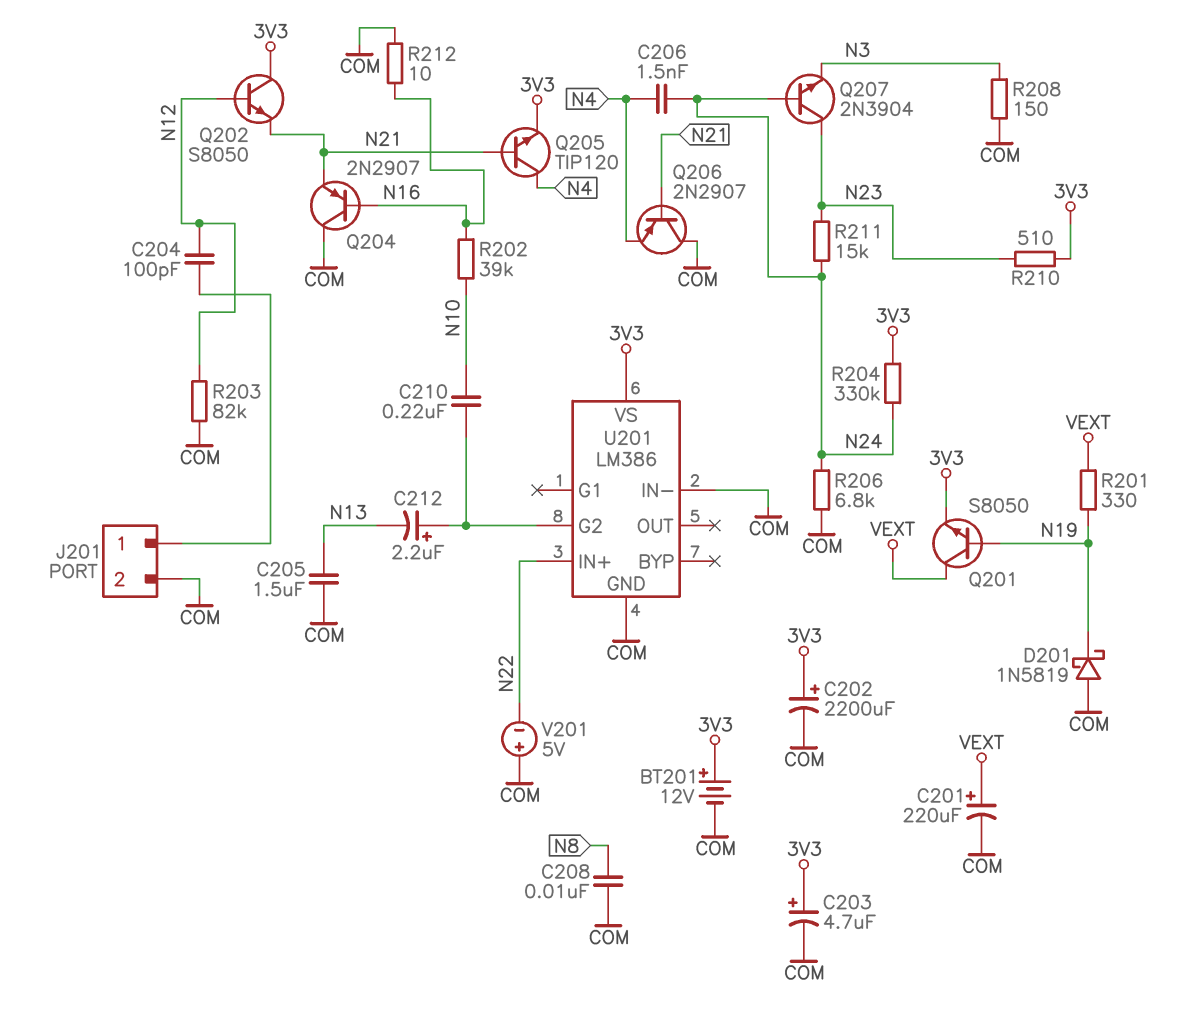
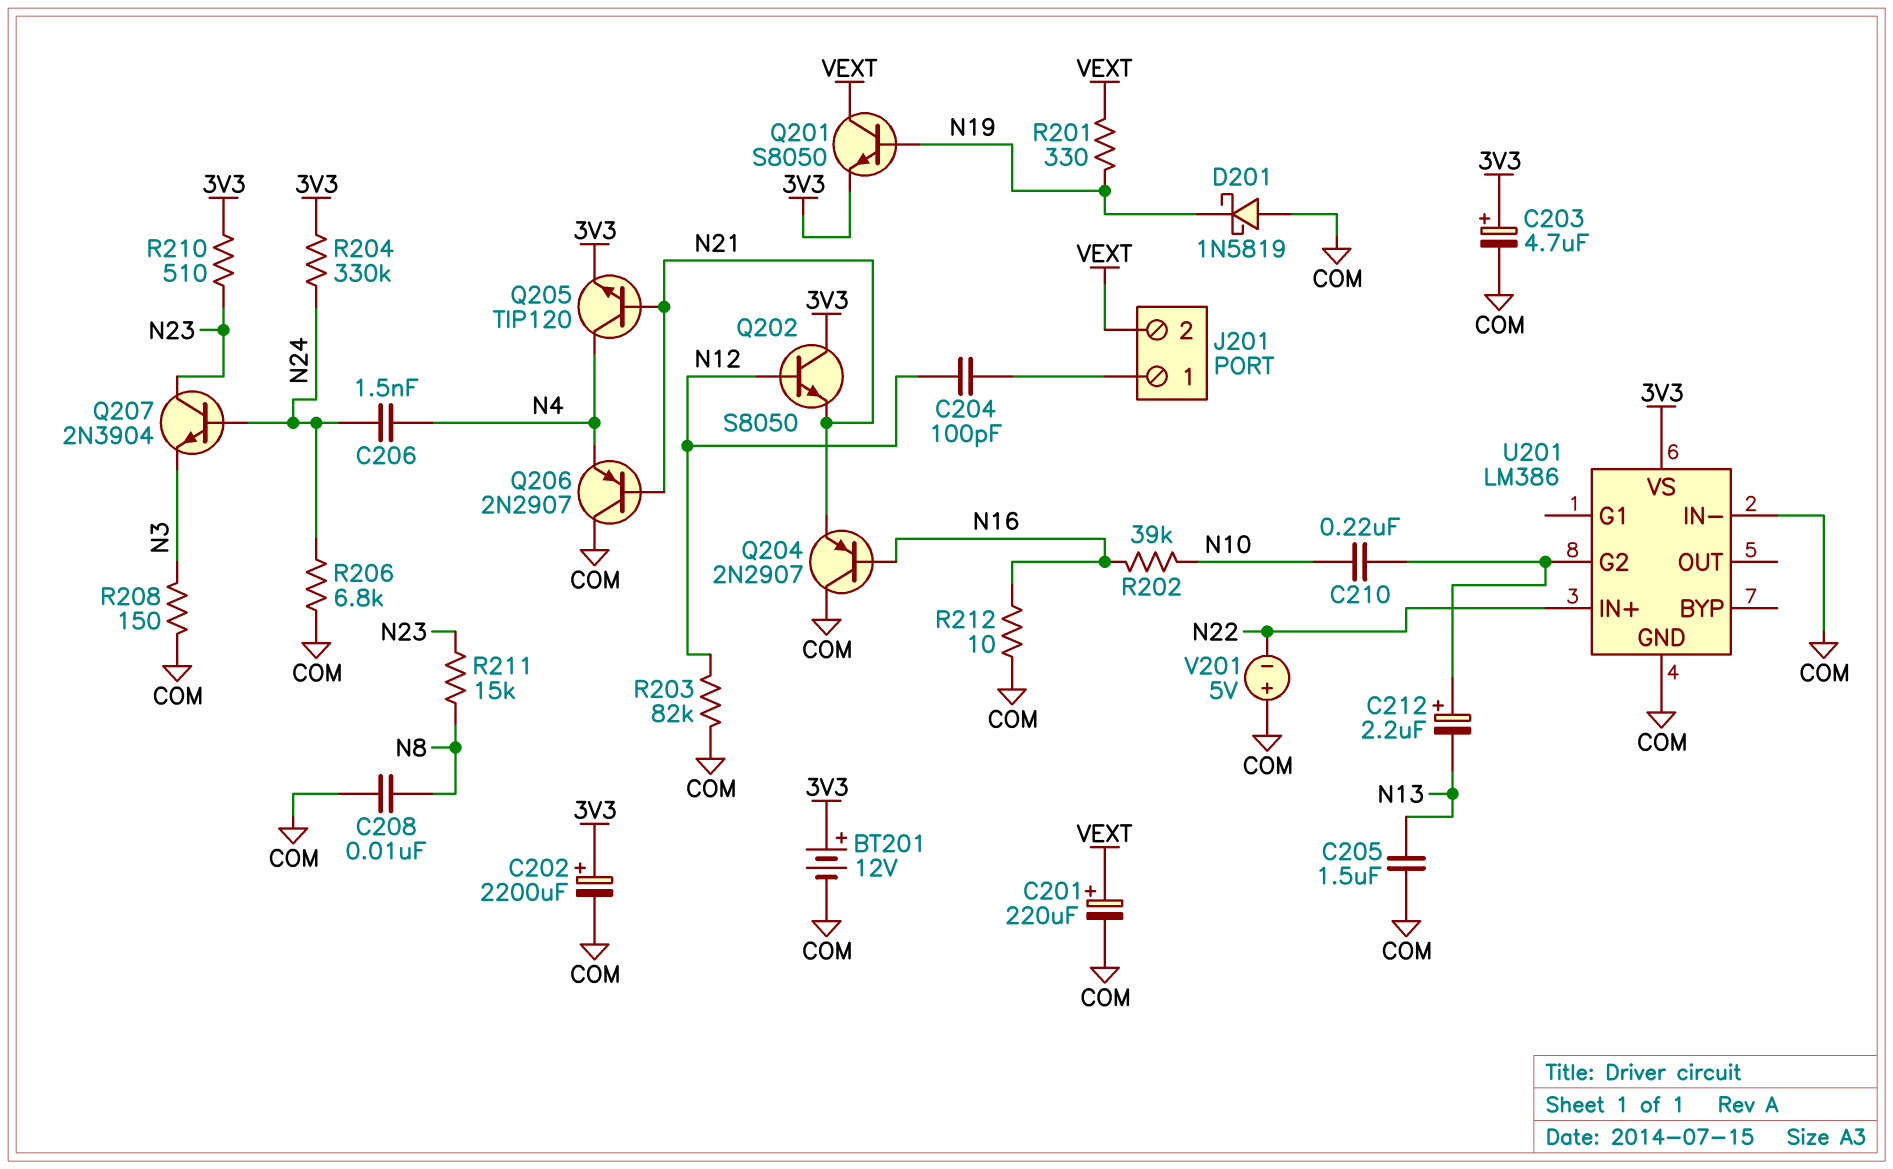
J201 pin 2: COM -> VEXT
R211: 15k (N23, N24) -> 15k (N8, N23)

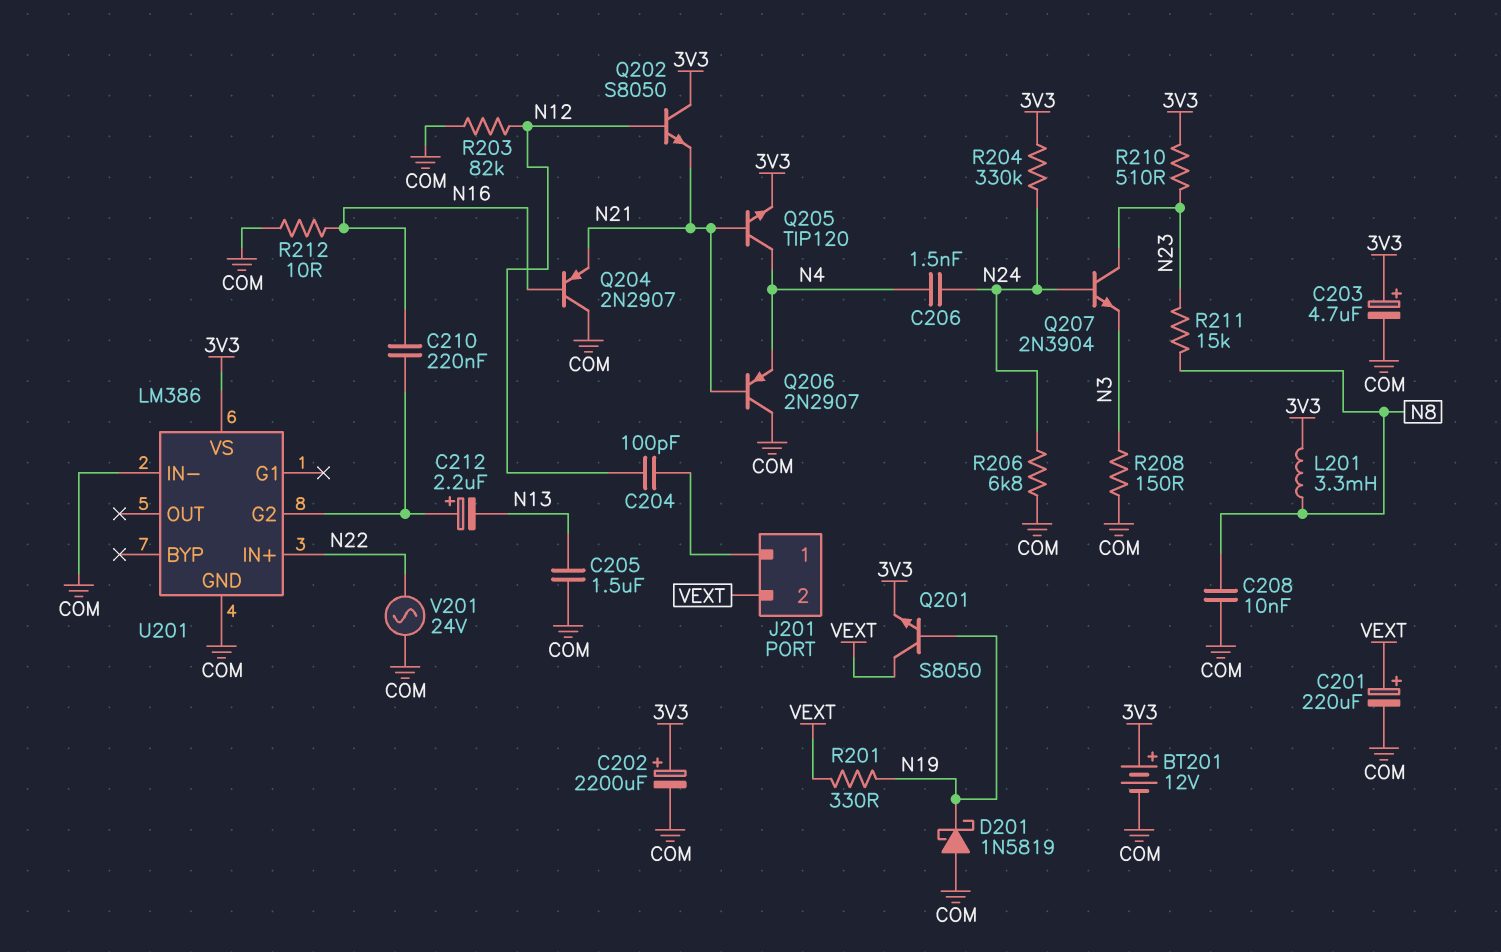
C210: 220nF (N10, U201/G2) -> 220nF (N16, U201/G2)
L201: none -> 3.3mH (3V3, N8)
R202: 39k (N10, N16) -> none
V201: 5V (plus COM, minus N22) -> AC 24V (COM, N22)

